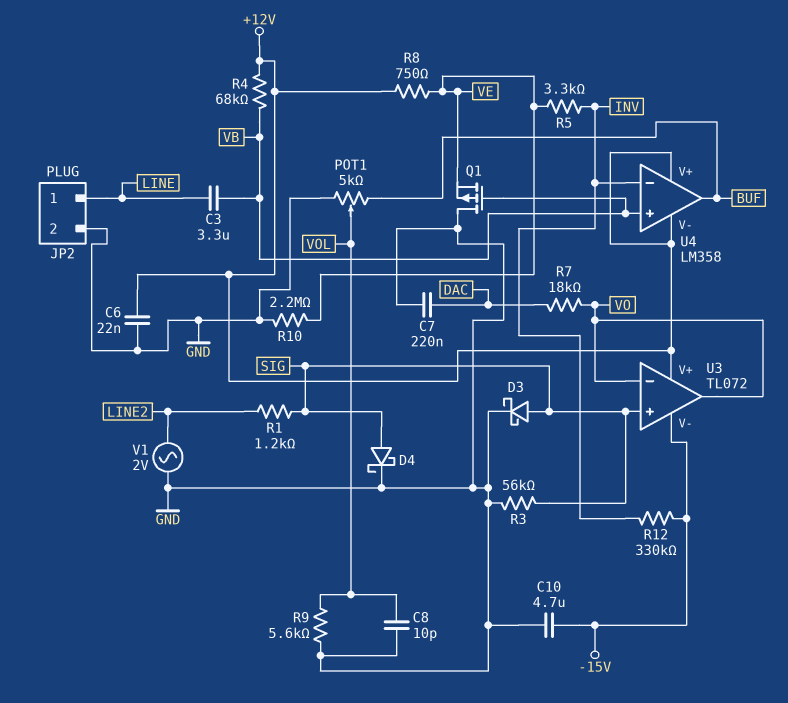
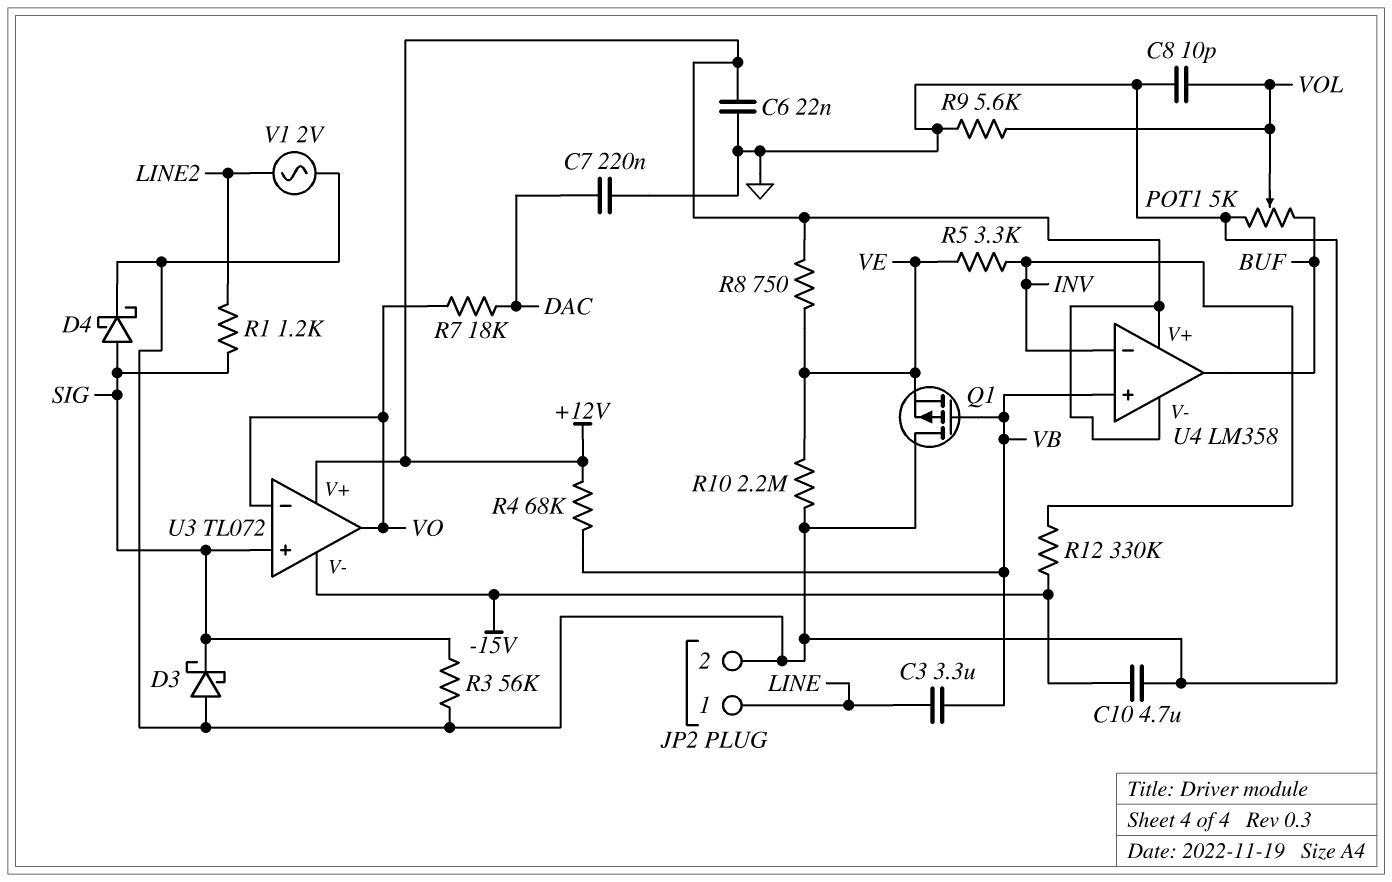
D3: schottky (A SIG, K GND) -> schottky (A GND, K SIG)

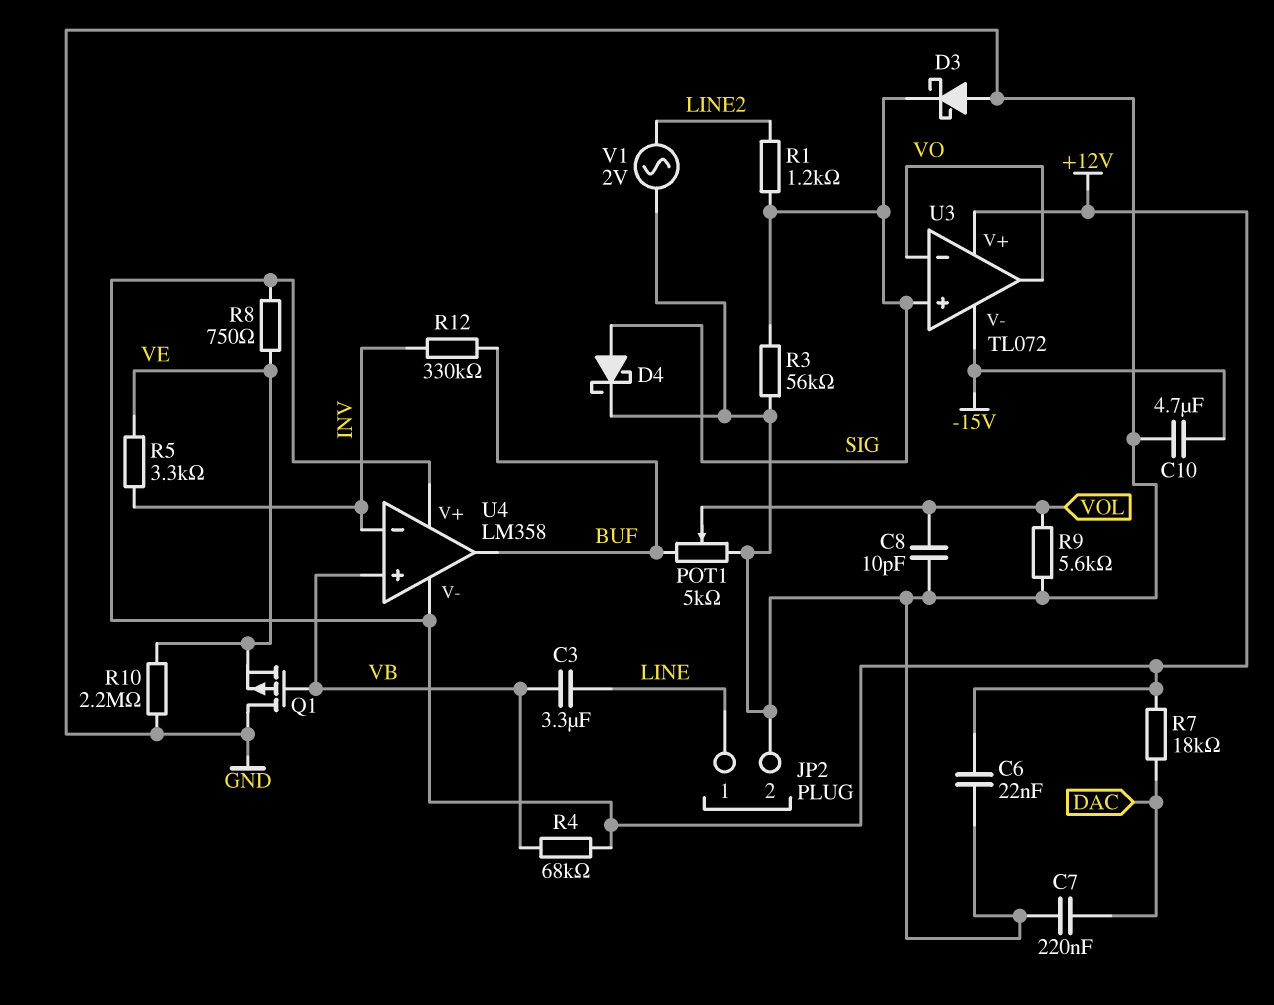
R7: 18k (DAC, VO) -> 18k (+12V, DAC)
R12: 330k (-15V, INV) -> 330k (BUF, INV)

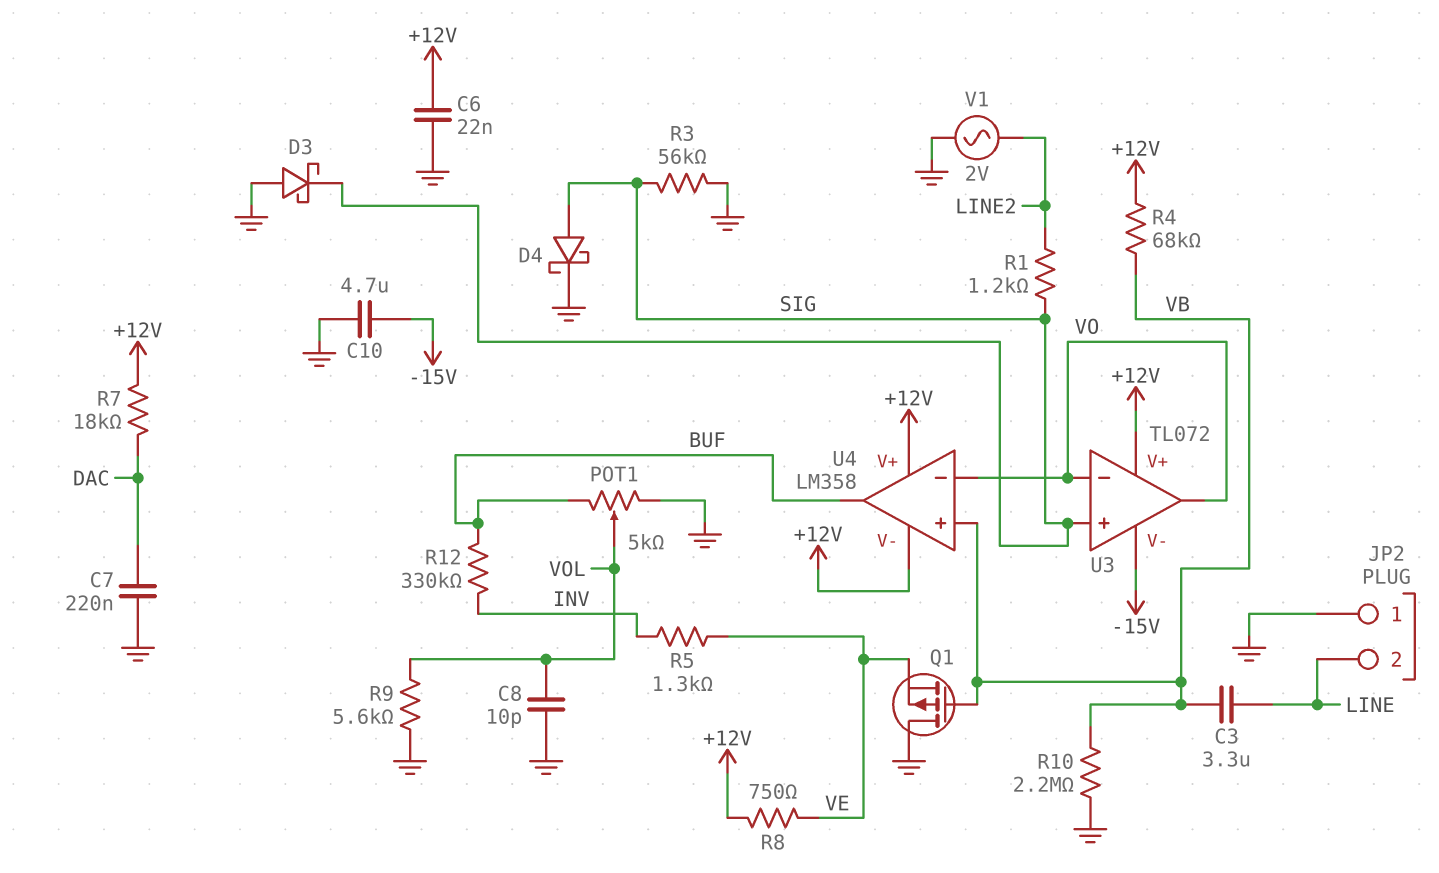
JP2 pin 1: LINE -> GND
JP2 pin 2: GND -> LINE
R5: 3.3k (INV, VE) -> 1.3k (INV, VE)
R10: 2.2M (GND, VE) -> 2.2M (GND, VB)
U4 pin in-: INV -> VO

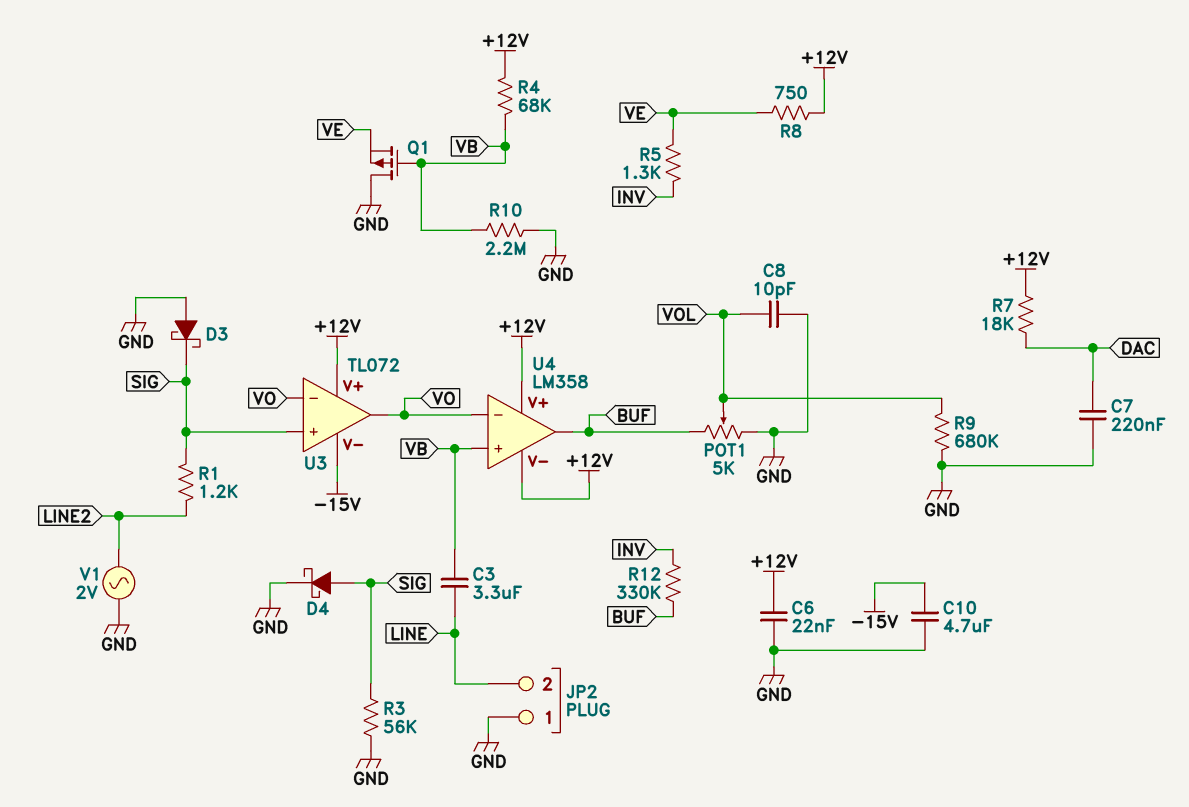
R9: 5.6k (GND, VOL) -> 680k (GND, VOL)

